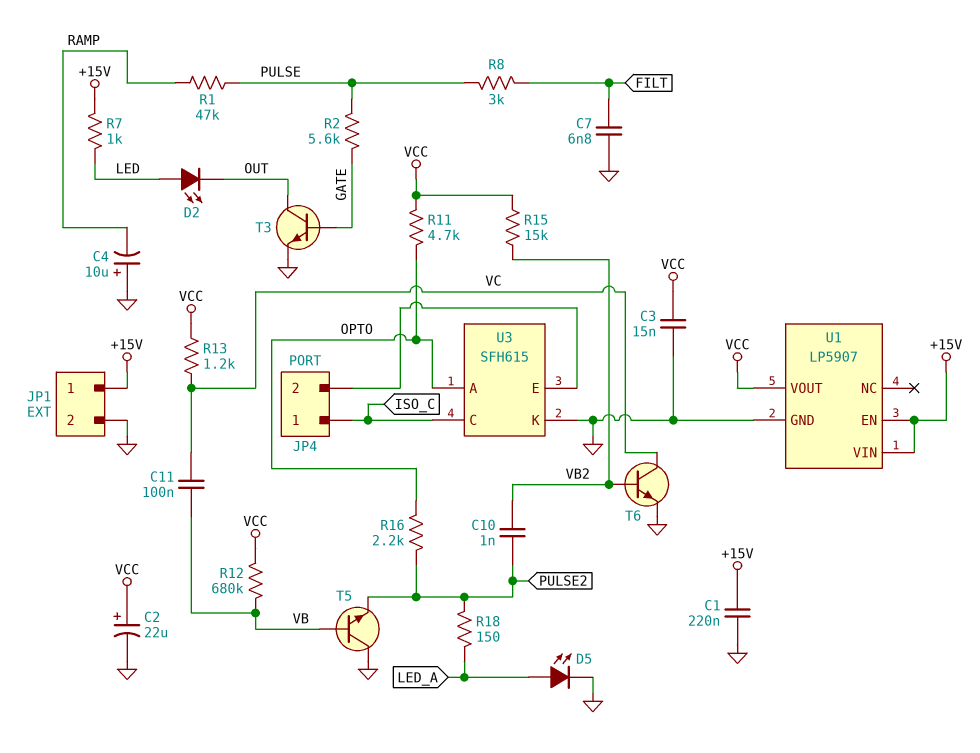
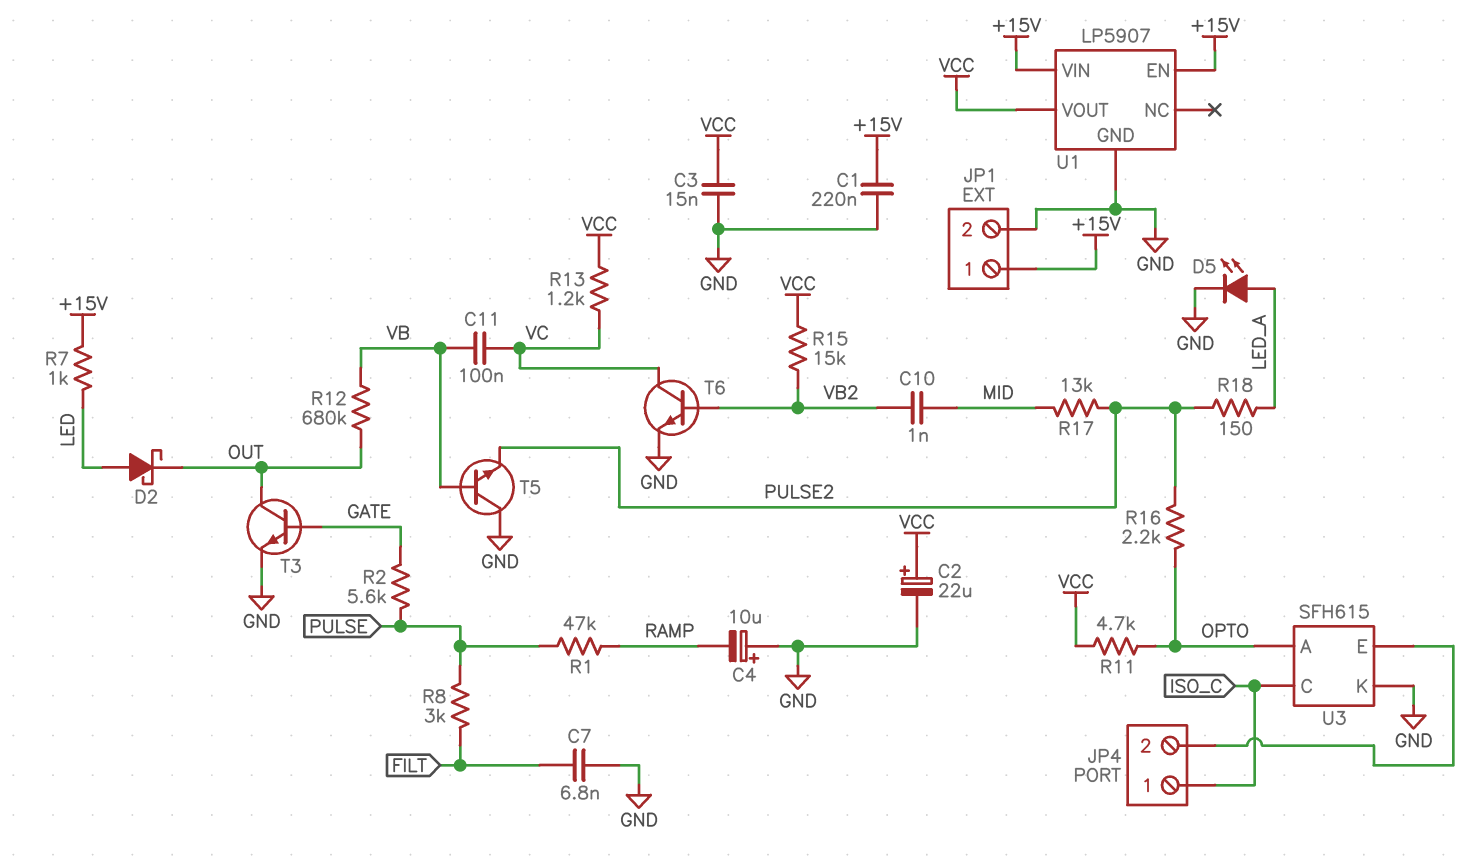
C10: 1nF (PULSE2, VB2) -> 1nF (MID, VB2)
D2: LED (A LED, K OUT) -> schottky (A LED, K OUT)
R12: 680k (VB, VCC) -> 680k (OUT, VB)
R17: none -> 13k (MID, PULSE2)

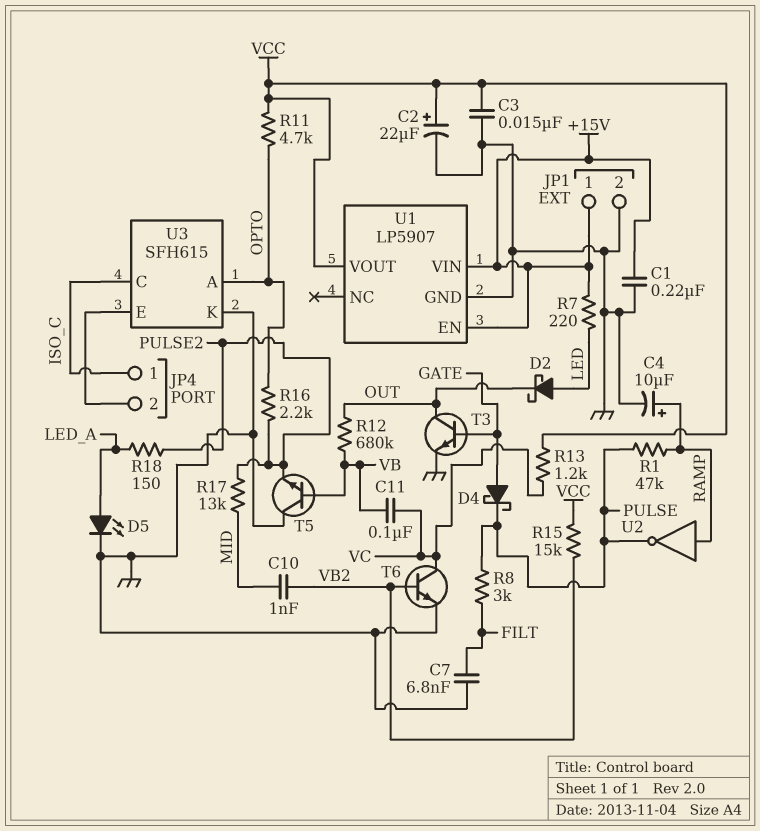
C4: 10uF (plus GND, minus RAMP) -> 10uF (plus RAMP, minus GND)
D4: none -> schottky (A GATE, K PULSE)
R2: 5.6k (GATE, PULSE) -> none
R7: 1k (+15V, LED) -> 220 (+15V, LED)
U2: none -> NOT (in RAMP, out PULSE)

